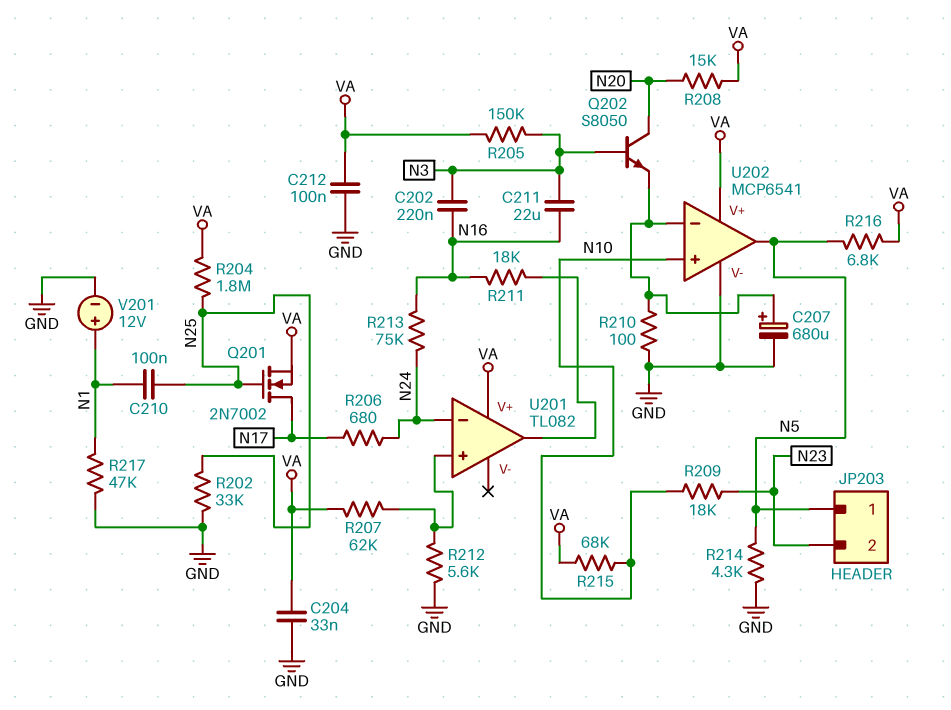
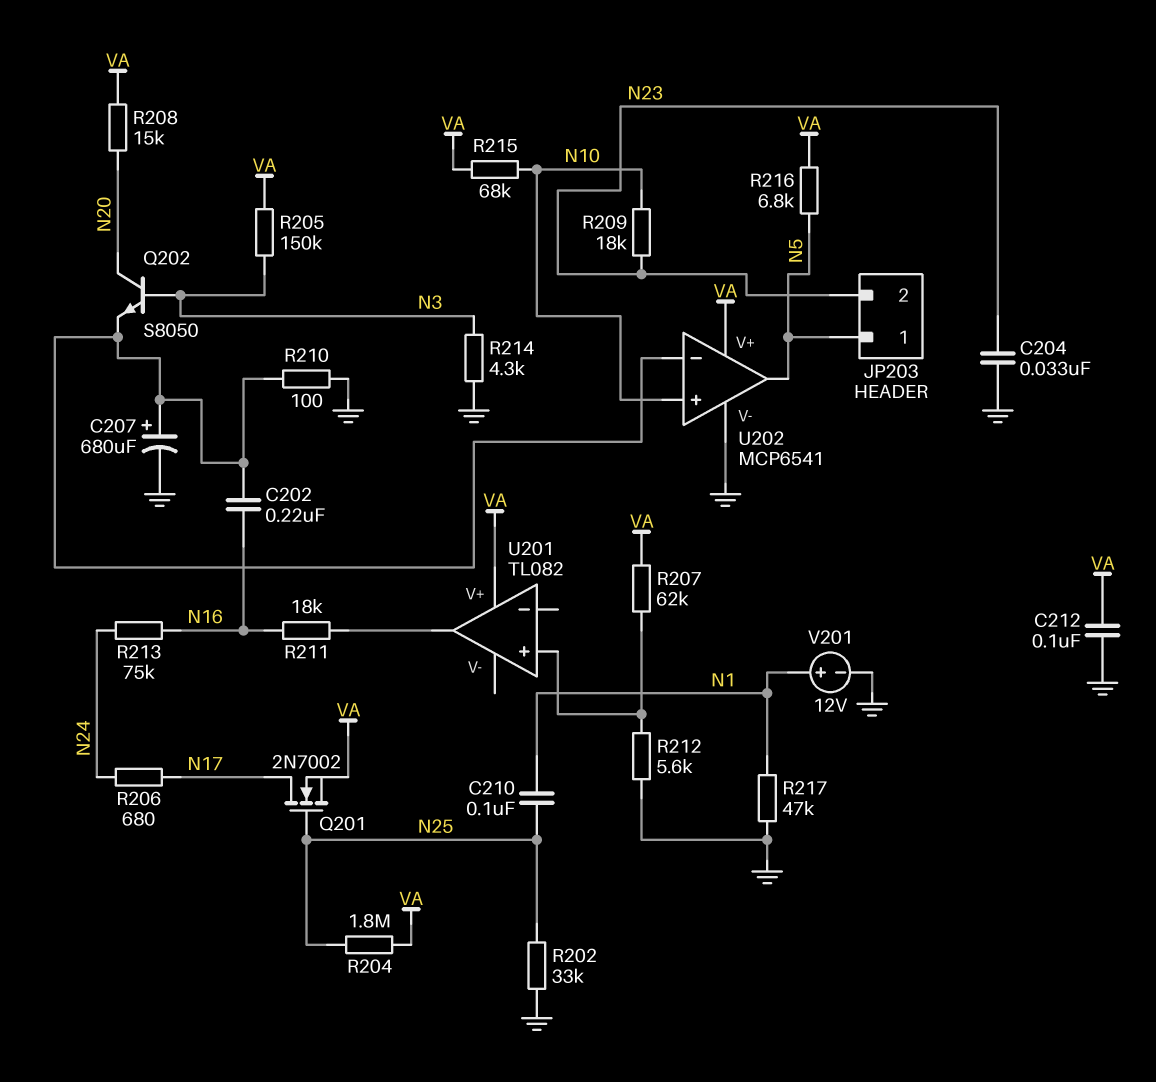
C202: 220nF (N3, N16) -> 220nF (N16, U202/in-)
C204: 33nF (GND, VA) -> 33nF (GND, N23)
C211: 22uF (N3, N16) -> none
R214: 4.3k (GND, N5) -> 4.3k (GND, N3)
U201 pin in-: N24 -> none

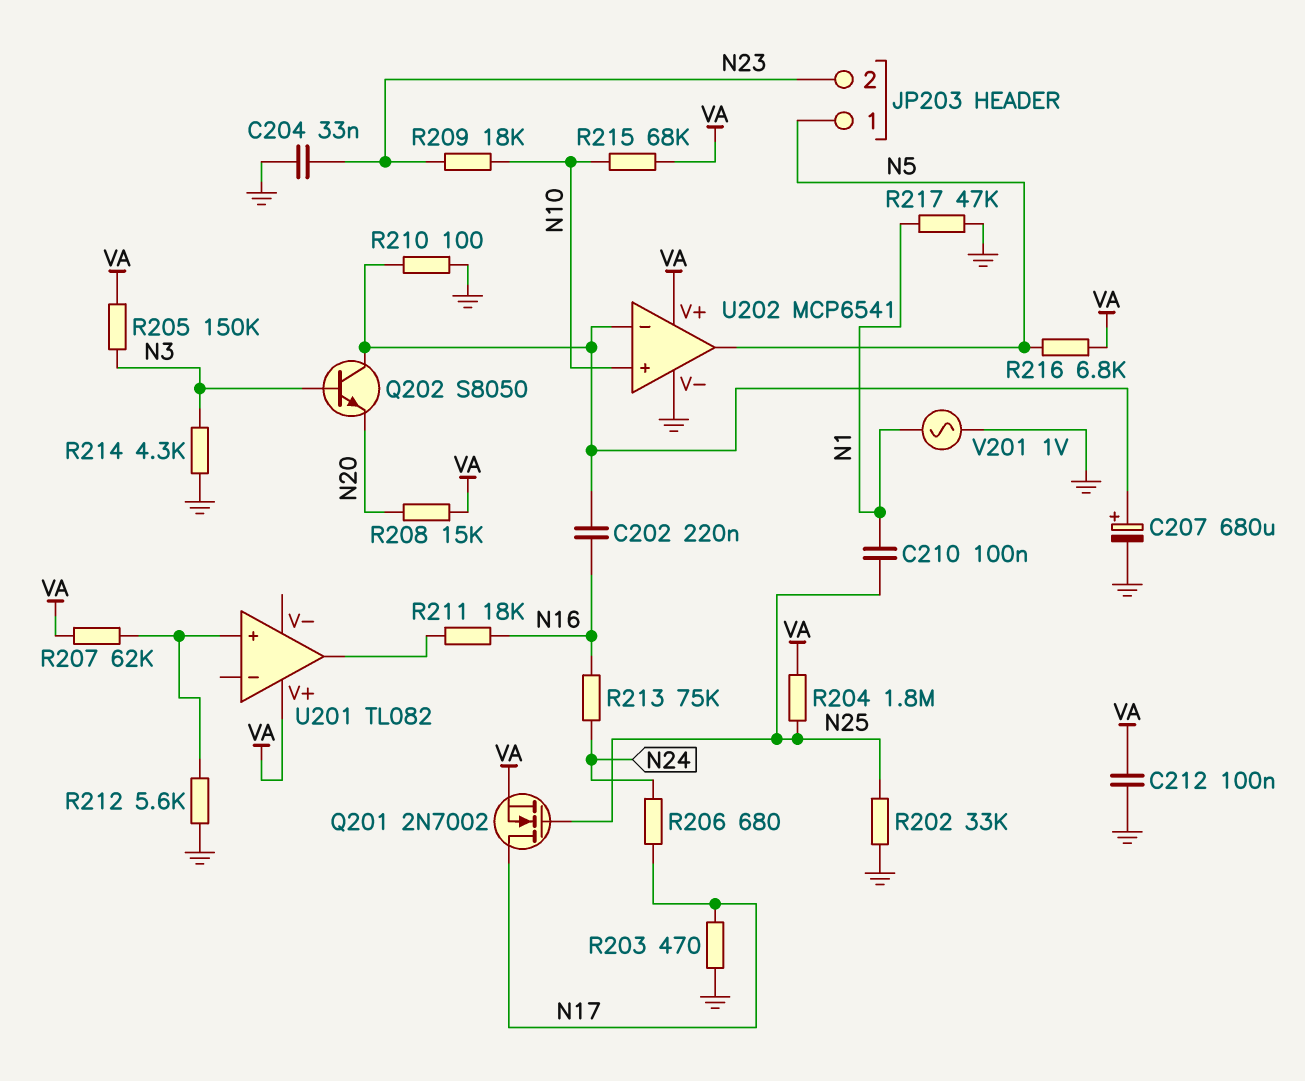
Q202: NPN S8050 (B N3, C N20, E U202/in-) -> NPN S8050 (B N3, C U202/in-, E N20)
R203: none -> 470 (GND, N17)
V201: 12V (plus N1, minus GND) -> AC 1V (GND, N1)

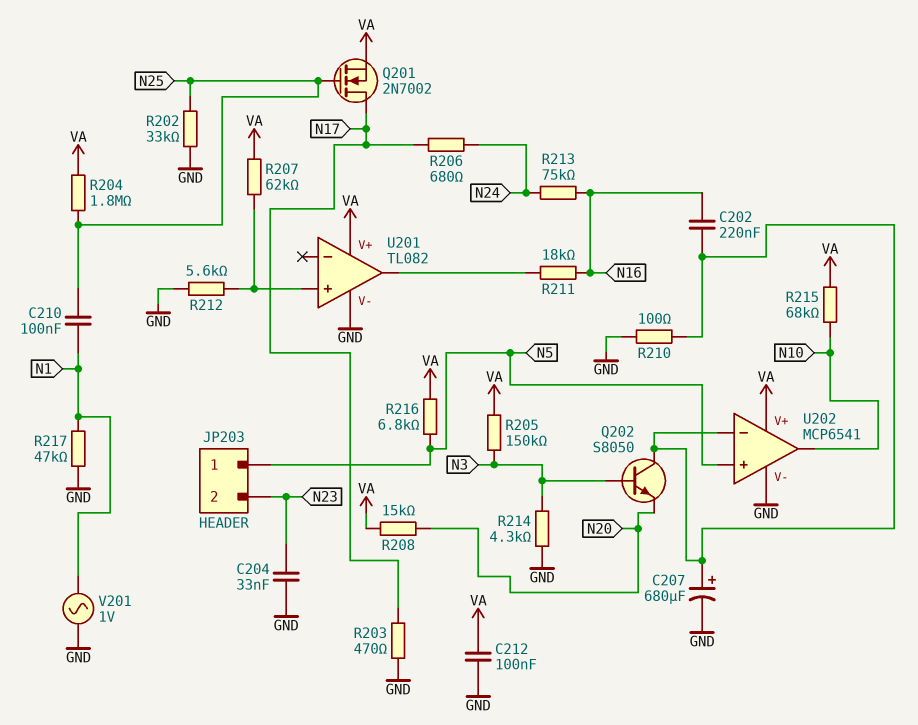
R209: 18k (N10, N23) -> none
U201 pin V-: none -> GND
U202 pin in+: N10 -> N5
U202 pin out: N5 -> N10

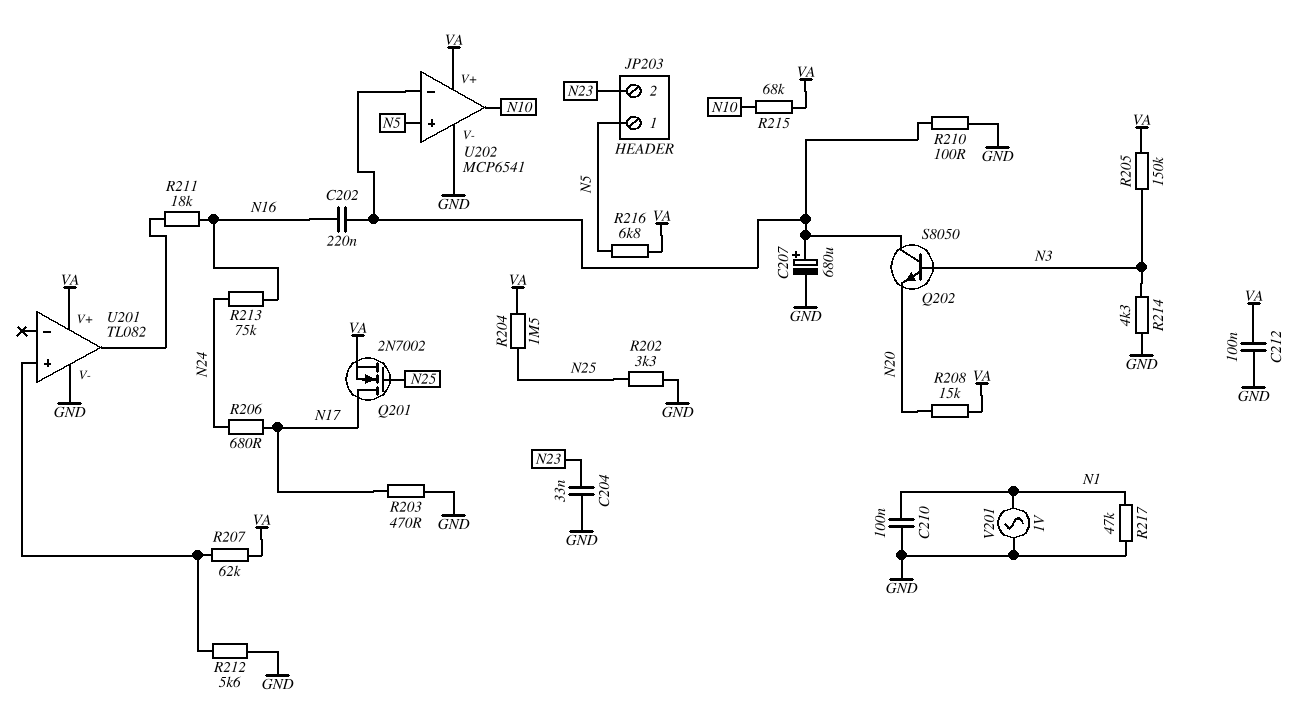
C210: 100nF (N1, N25) -> 100nF (GND, N1)
R202: 33k (GND, N25) -> 3.3k (GND, N25)
R204: 1.8M (N25, VA) -> 1.5M (N25, VA)

